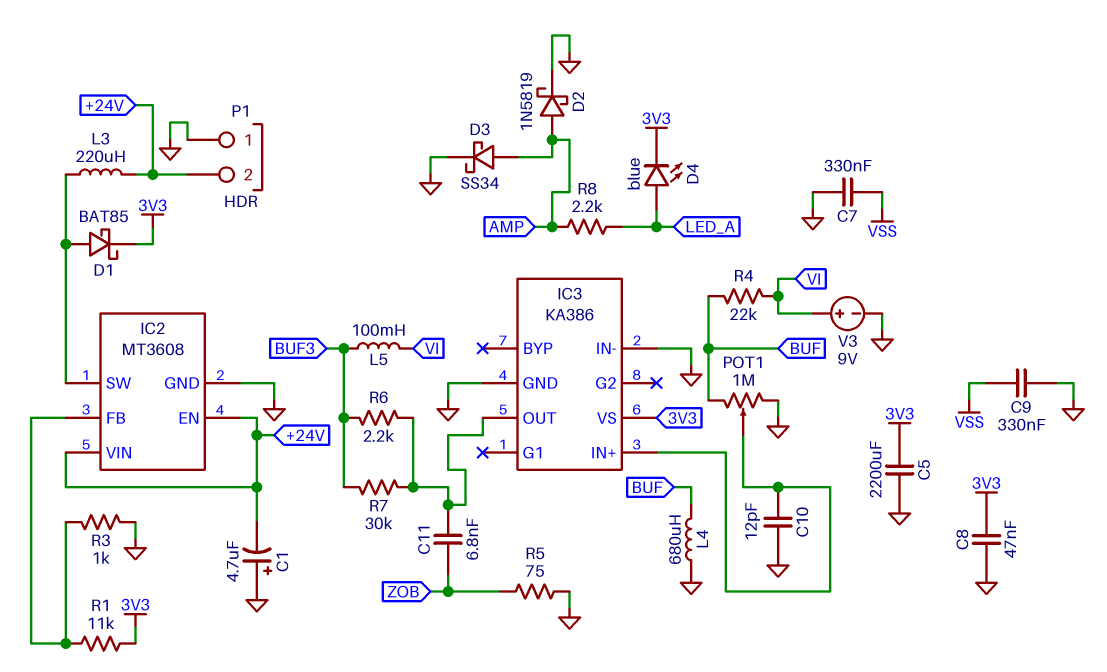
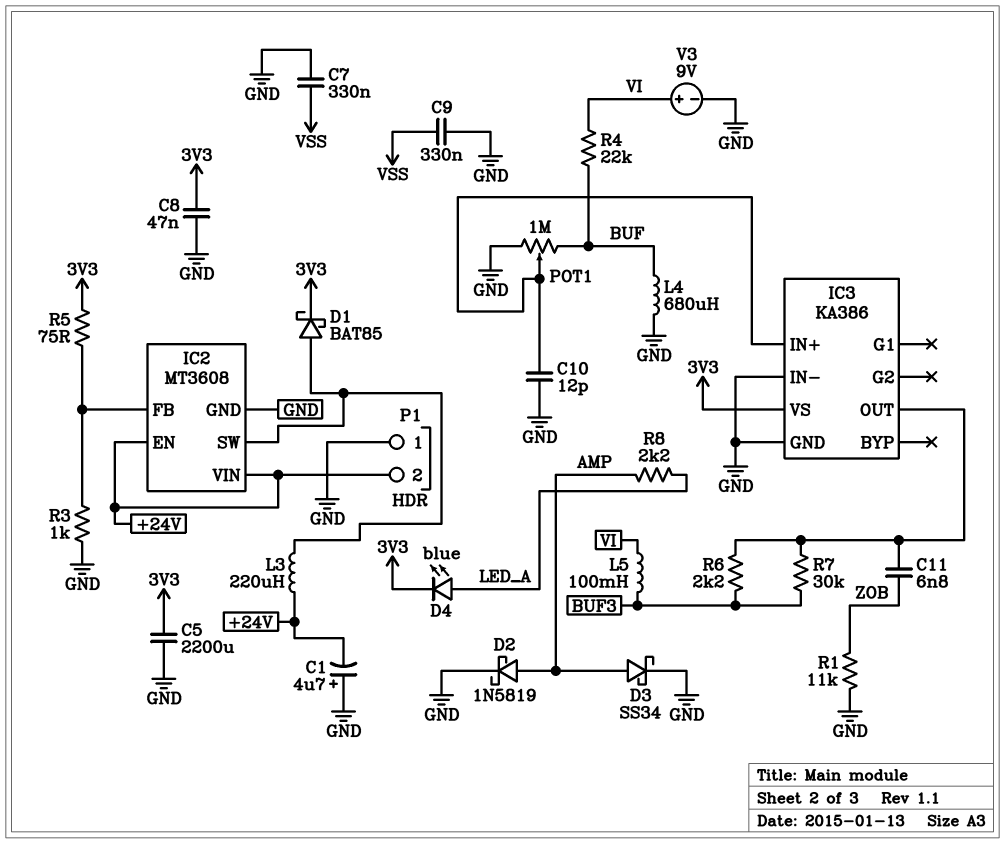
R1: 11k (3V3, IC2/FB) -> 11k (GND, ZOB)
R5: 75 (GND, ZOB) -> 75 (3V3, IC2/FB)

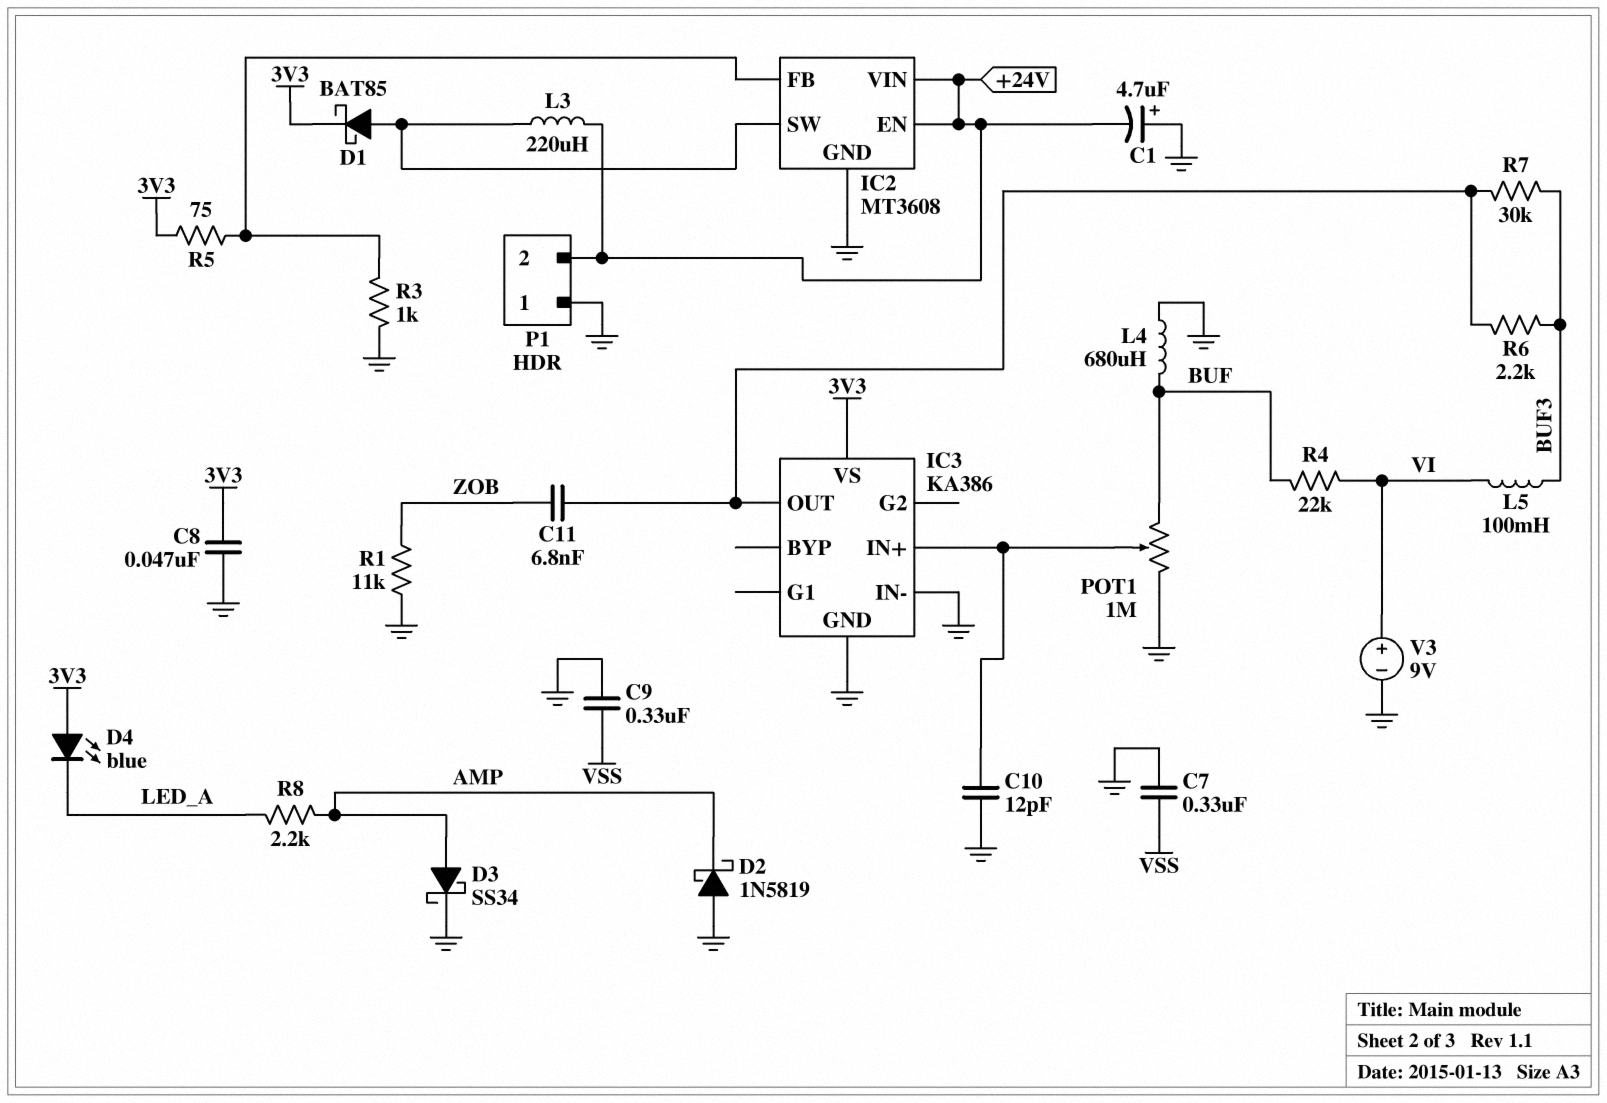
C5: 2200uF (3V3, GND) -> none
D2: schottky 1N5819 (A AMP, K GND) -> schottky 1N5819 (A GND, K AMP)
D4: LED blue (A LED_A, K 3V3) -> LED blue (A 3V3, K LED_A)

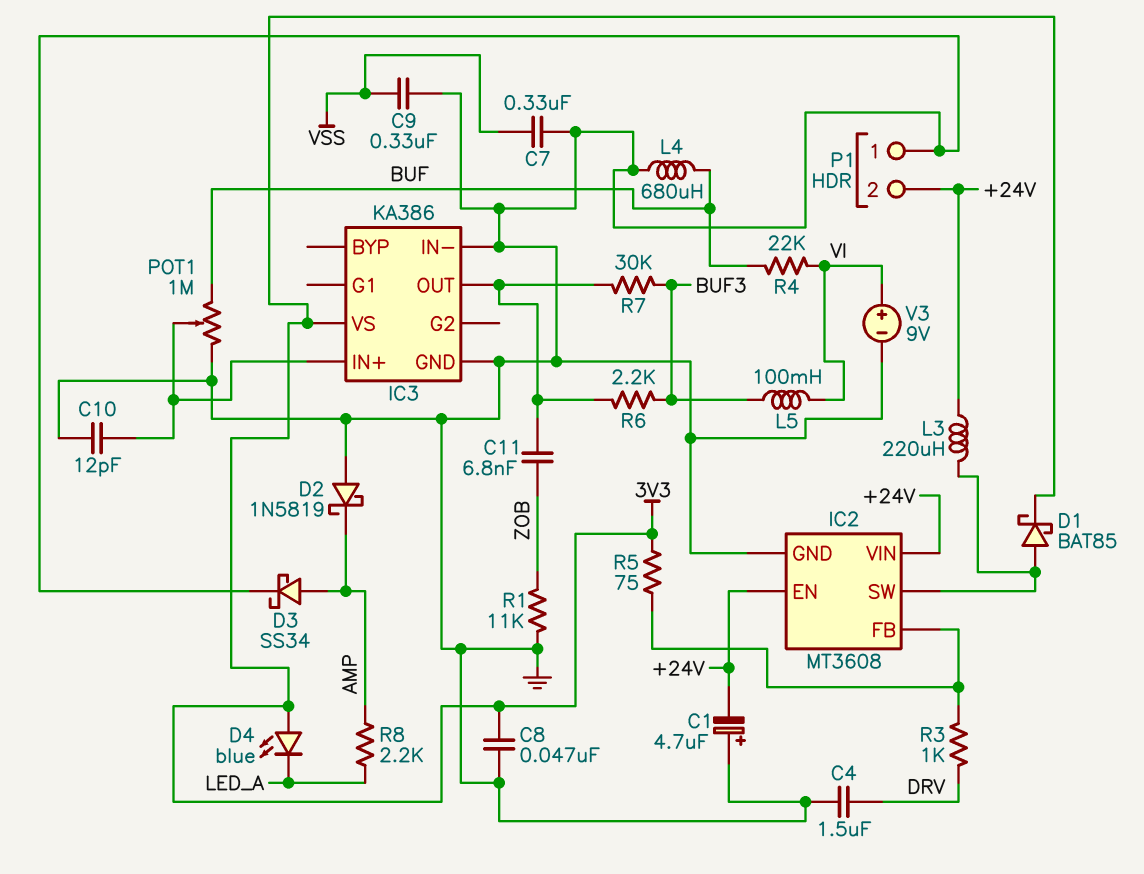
C4: none -> 1.5uF (DRV, GND)
R3: 1k (GND, IC2/FB) -> 1k (DRV, IC2/FB)

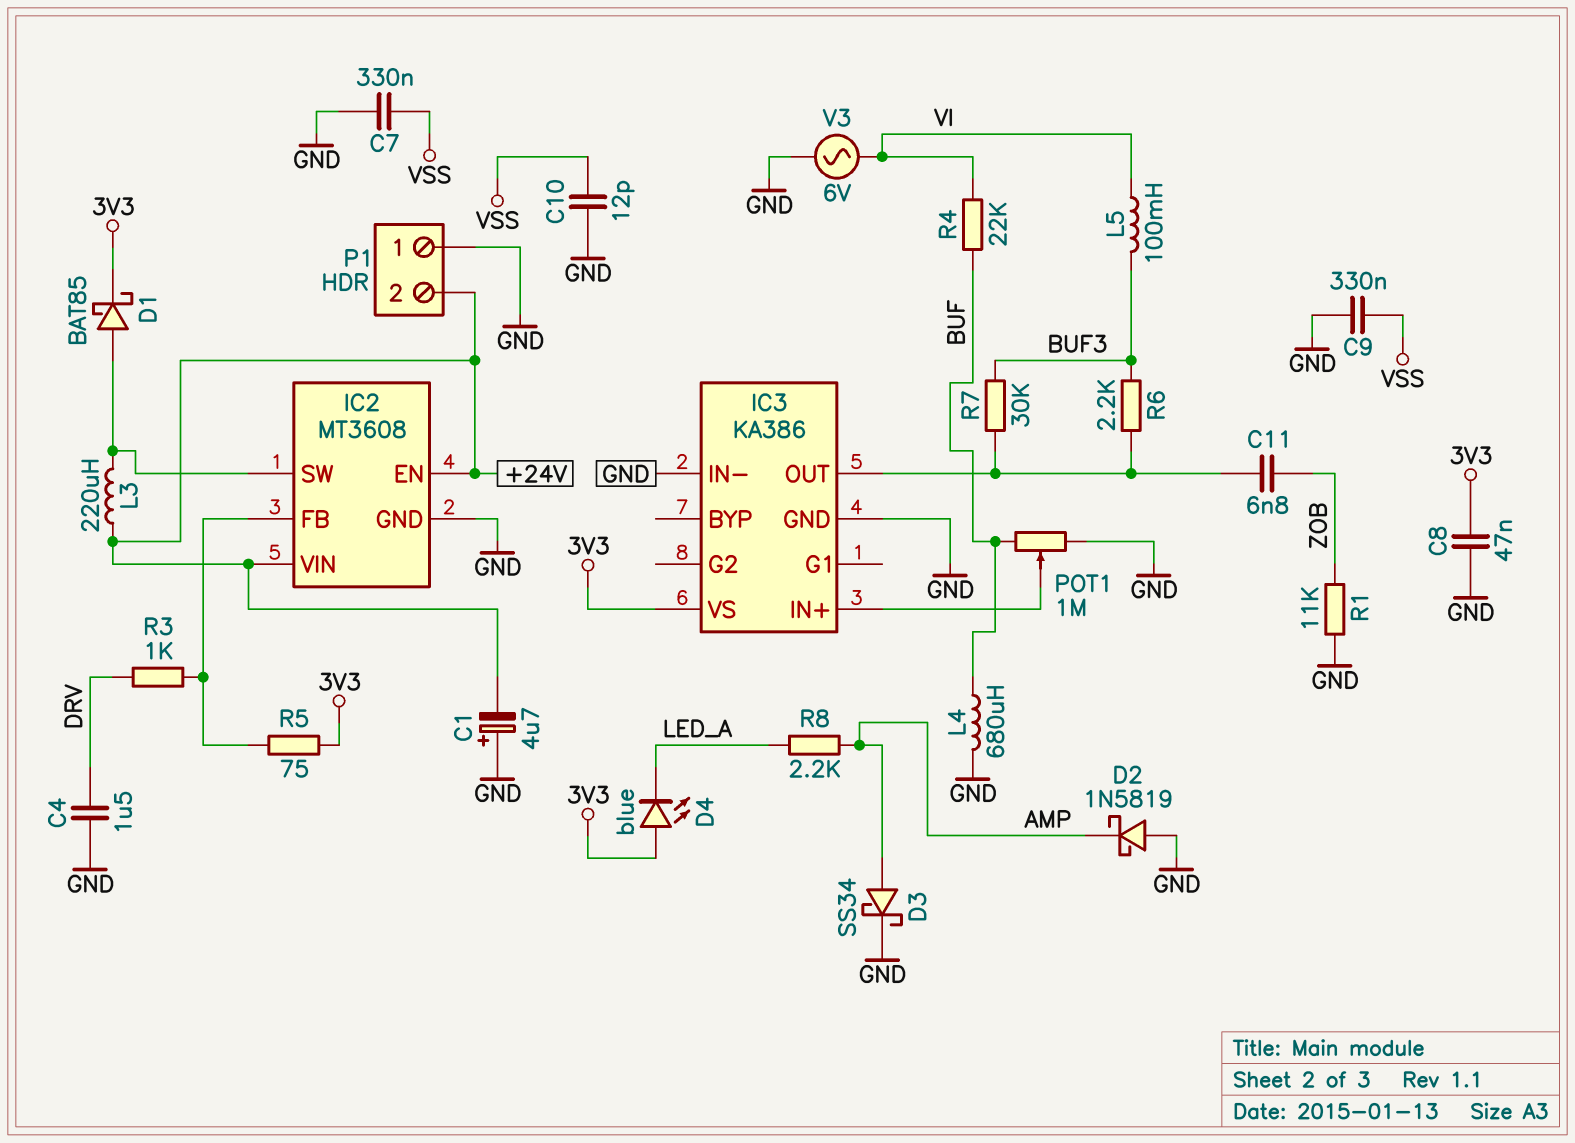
C10: 12pF (GND, IC3/IN+) -> 12pF (GND, VSS)
V3: 9V (plus VI, minus GND) -> AC 6V (GND, VI)

